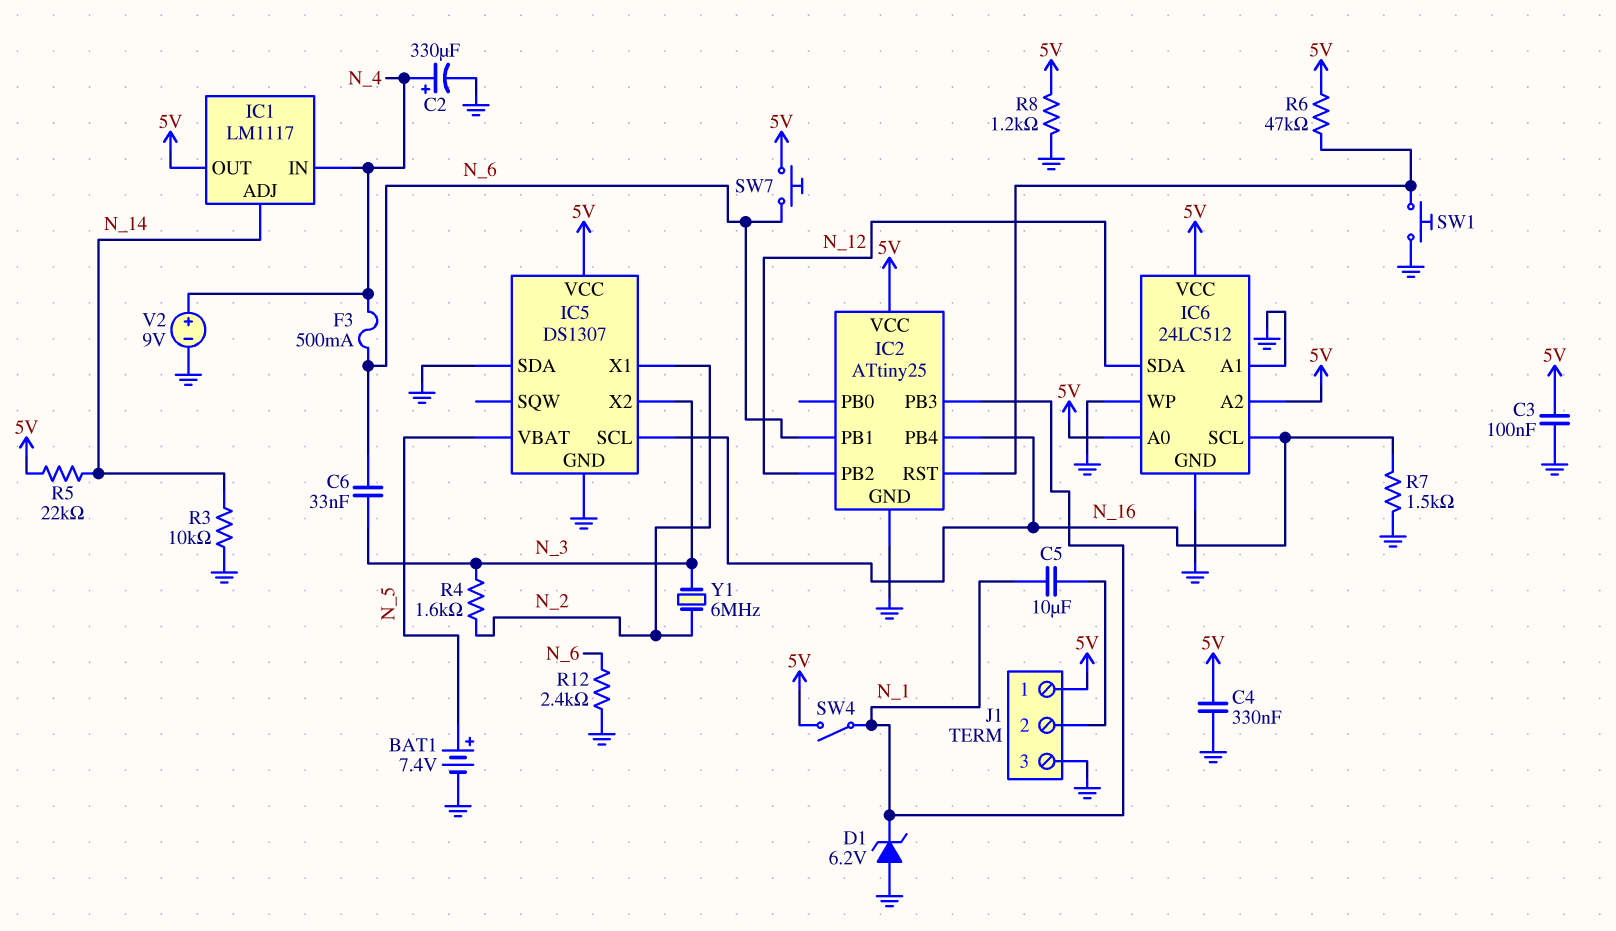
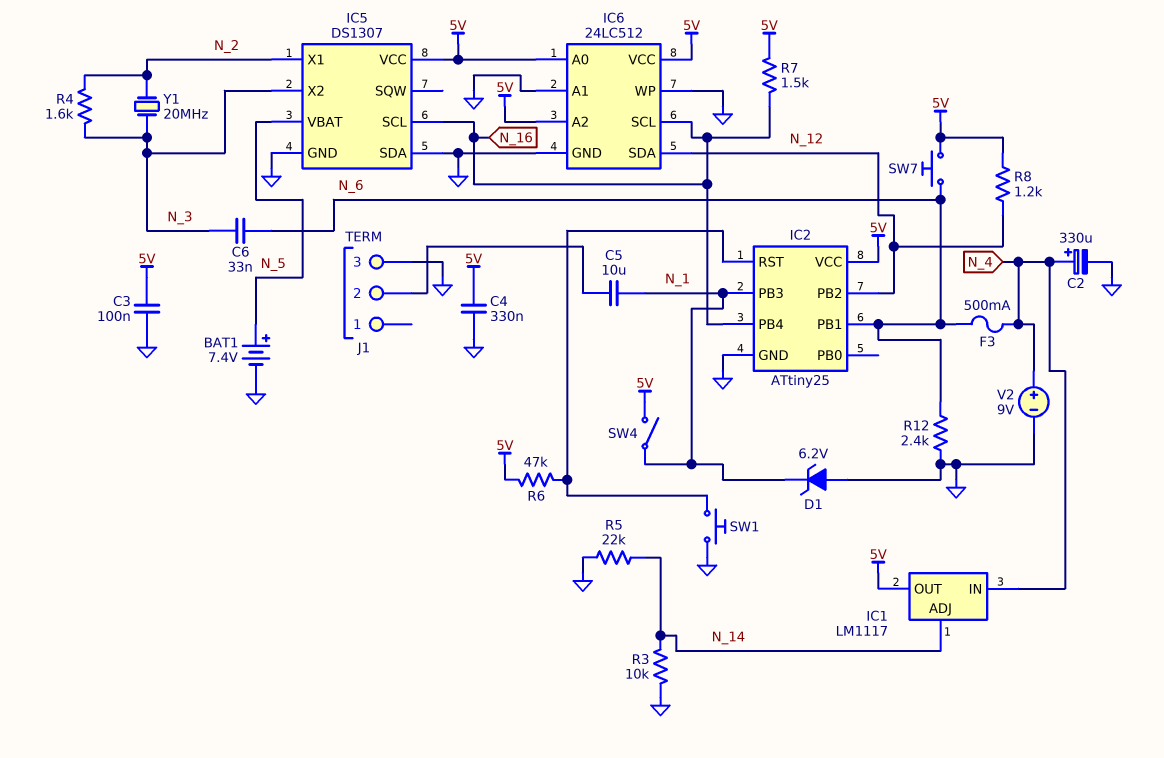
J1 pin 1: 5V -> none
R5: 22k (5V, N_14) -> 22k (GND, N_14)
R7: 1.5k (GND, N_16) -> 1.5k (5V, N_16)
R8: 1.2k (5V, GND) -> 1.2k (5V, N_12)
Y1: 6MHz (N_2, N_3) -> 20MHz (N_2, N_3)

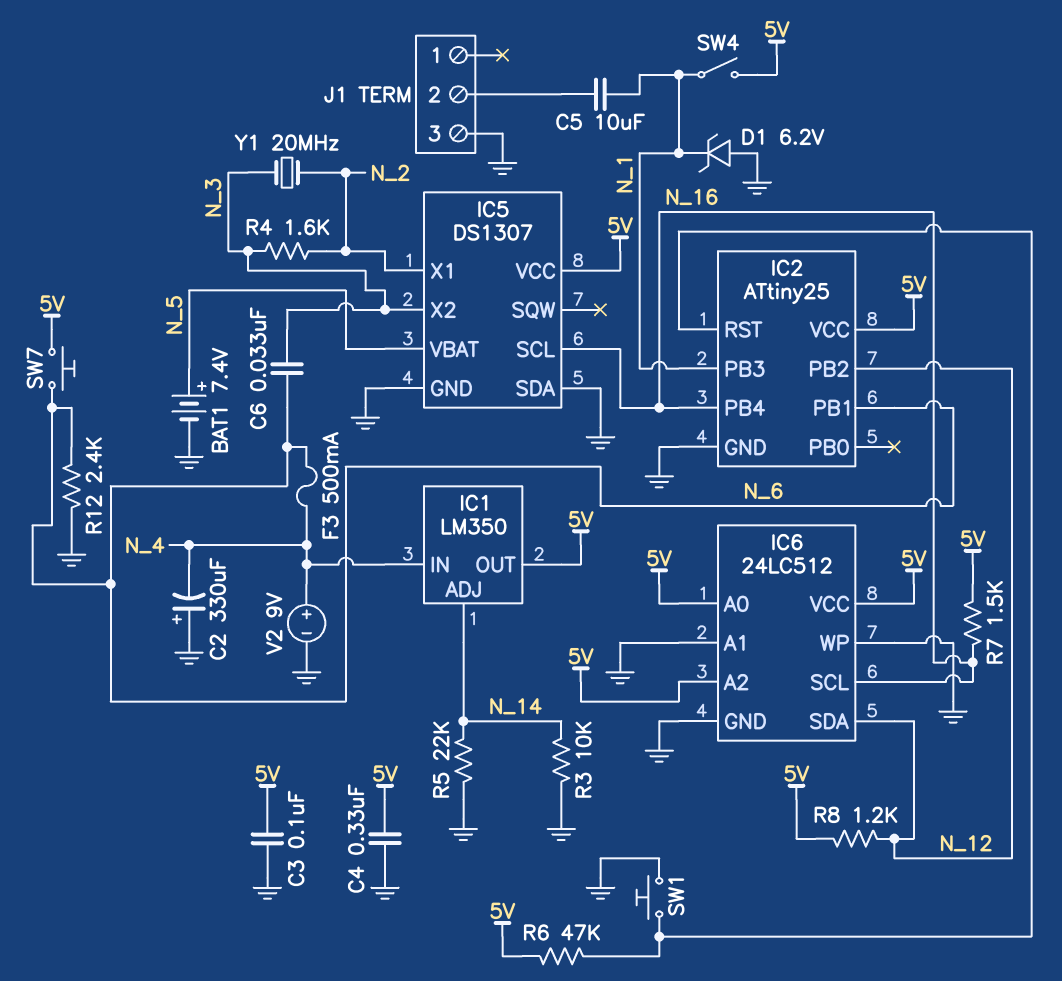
C2: 330uF (plus N_4, minus GND) -> 330uF (plus GND, minus N_4)
IC1: LM1117 -> LM350

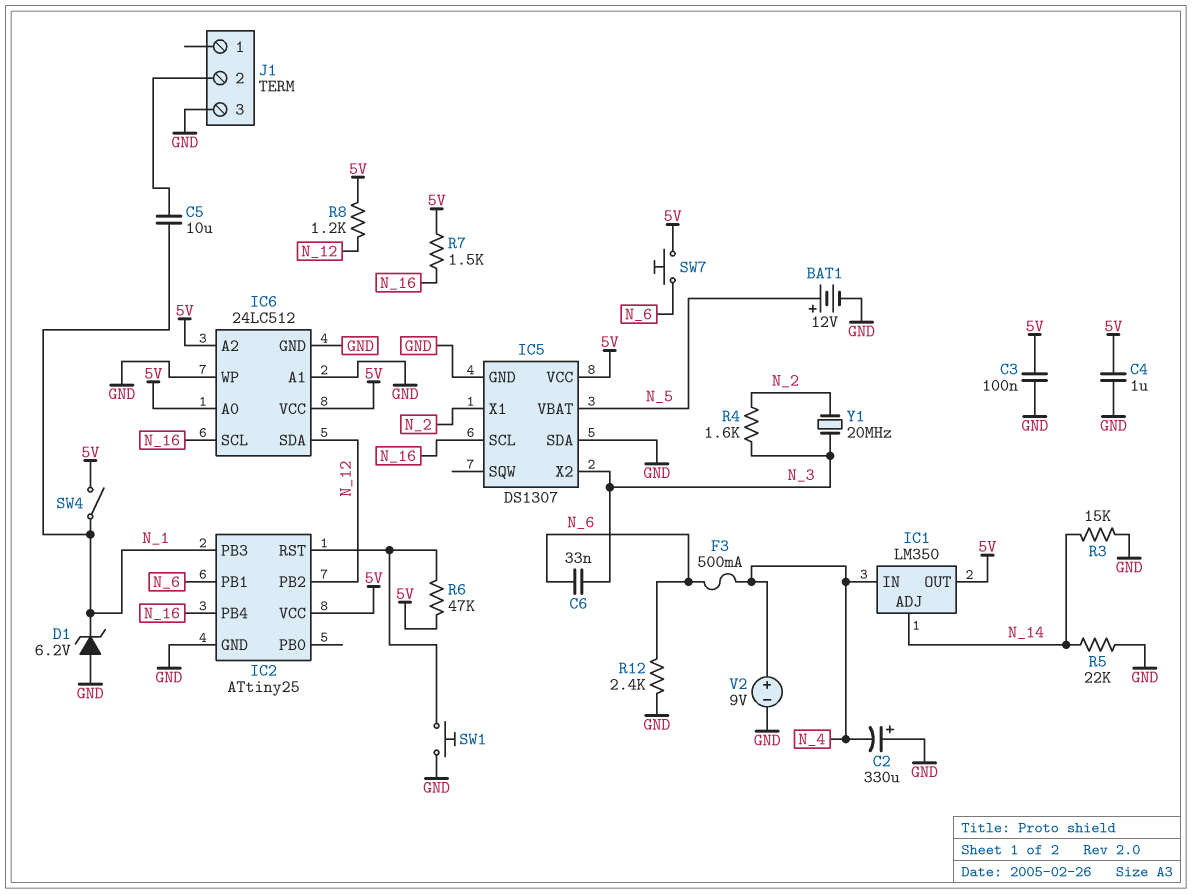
BAT1: 7.4V (plus N_5, minus GND) -> 12V (plus N_5, minus GND)
C4: 330nF (5V, GND) -> 1uF (5V, GND)
R3: 10k (GND, N_14) -> 15k (GND, N_14)

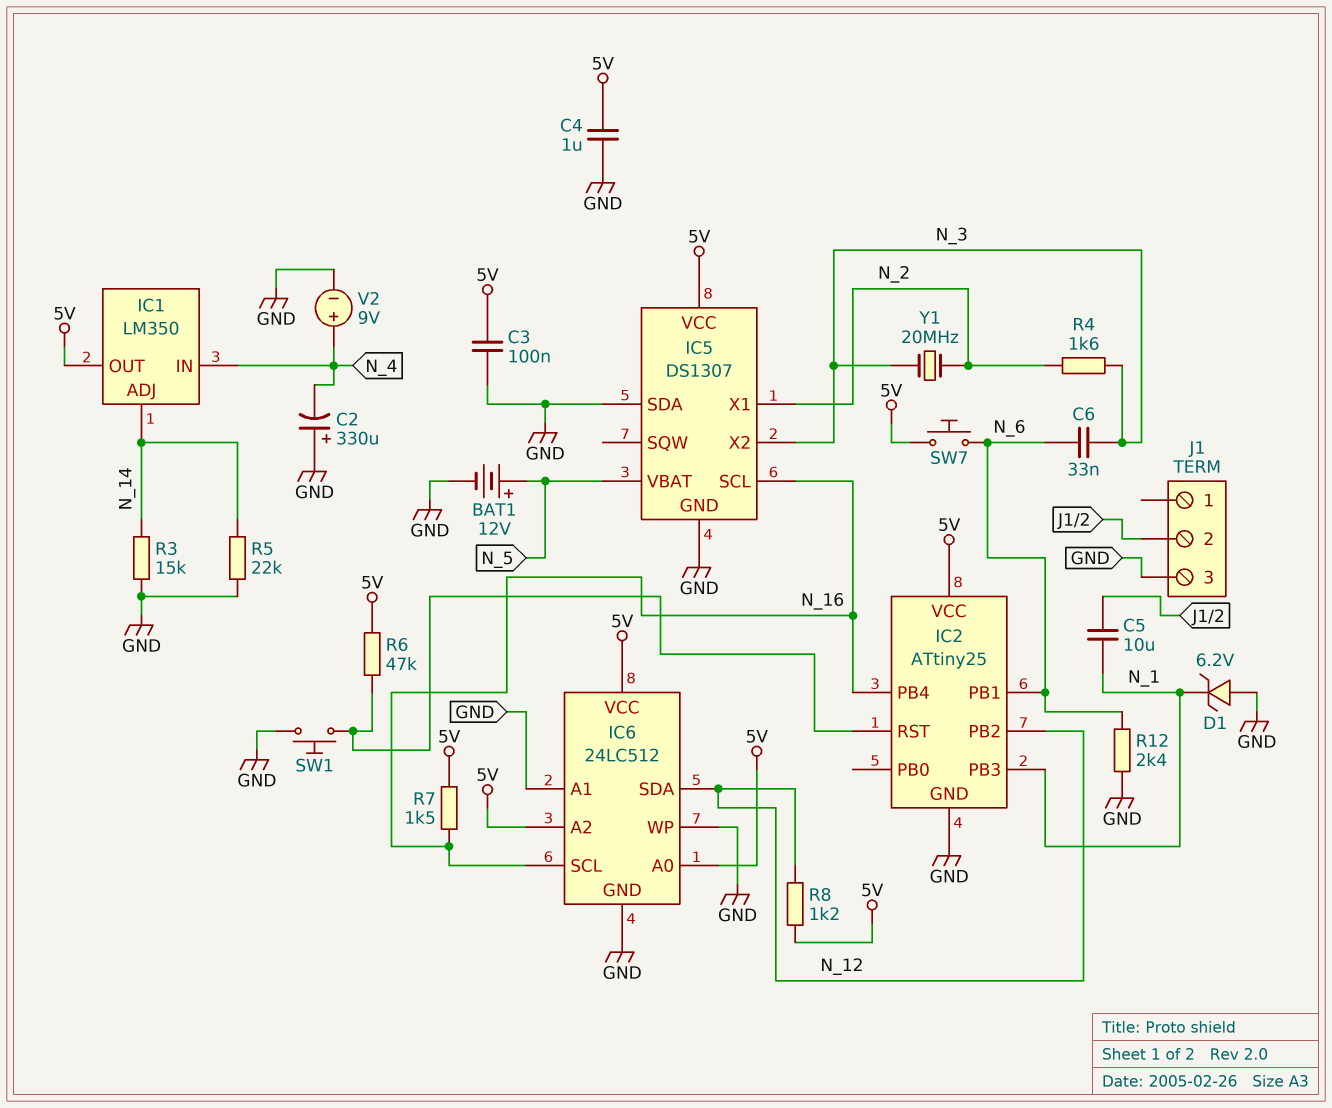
F3: 500mA (N_4, N_6) -> none
SW4: switch (5V, N_1) -> none

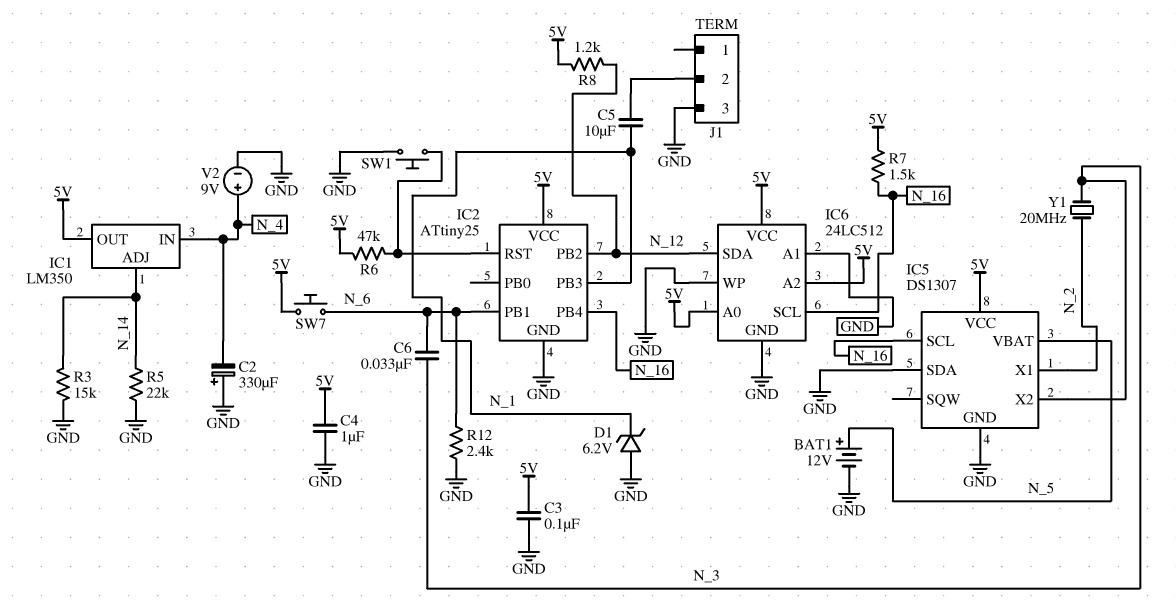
R4: 1.6k (N_2, N_3) -> none

